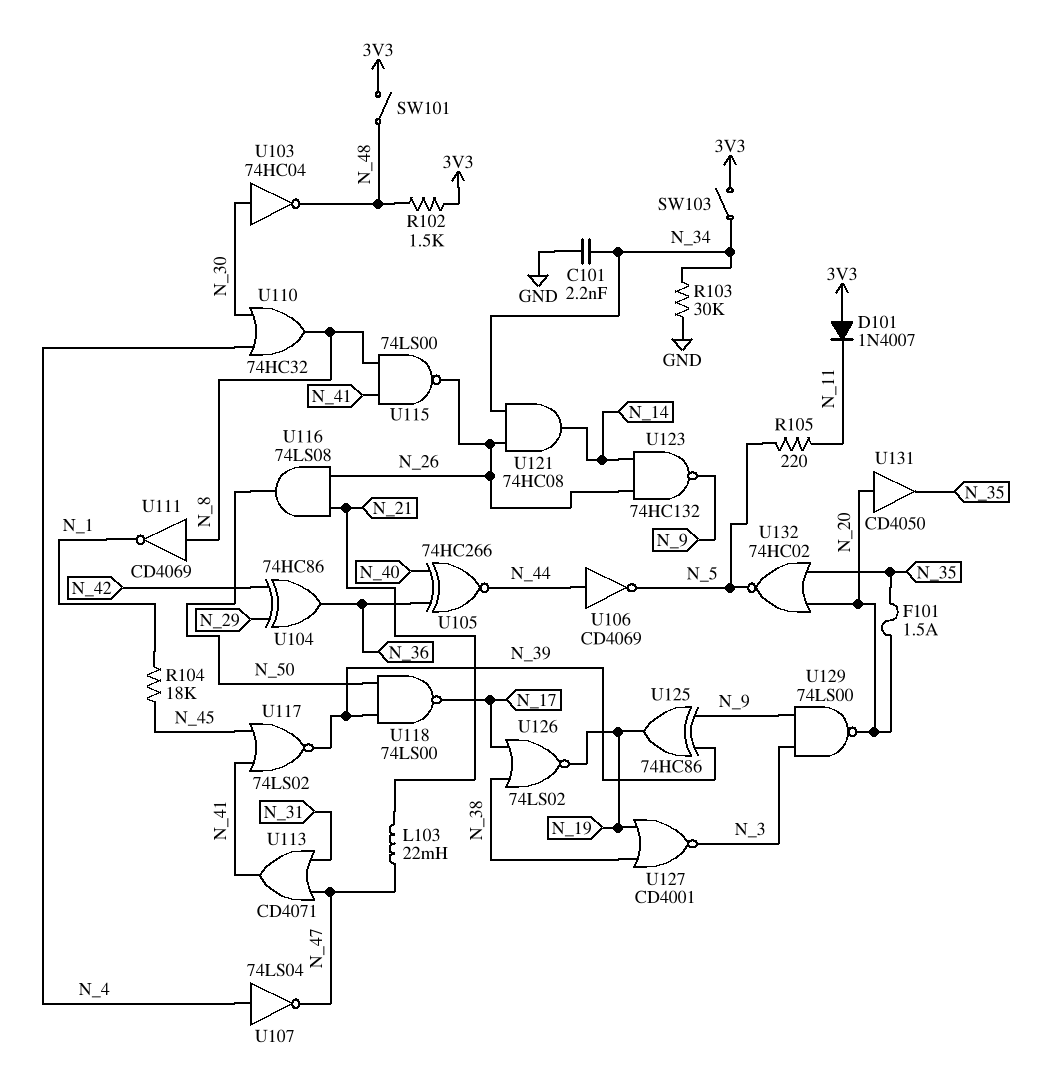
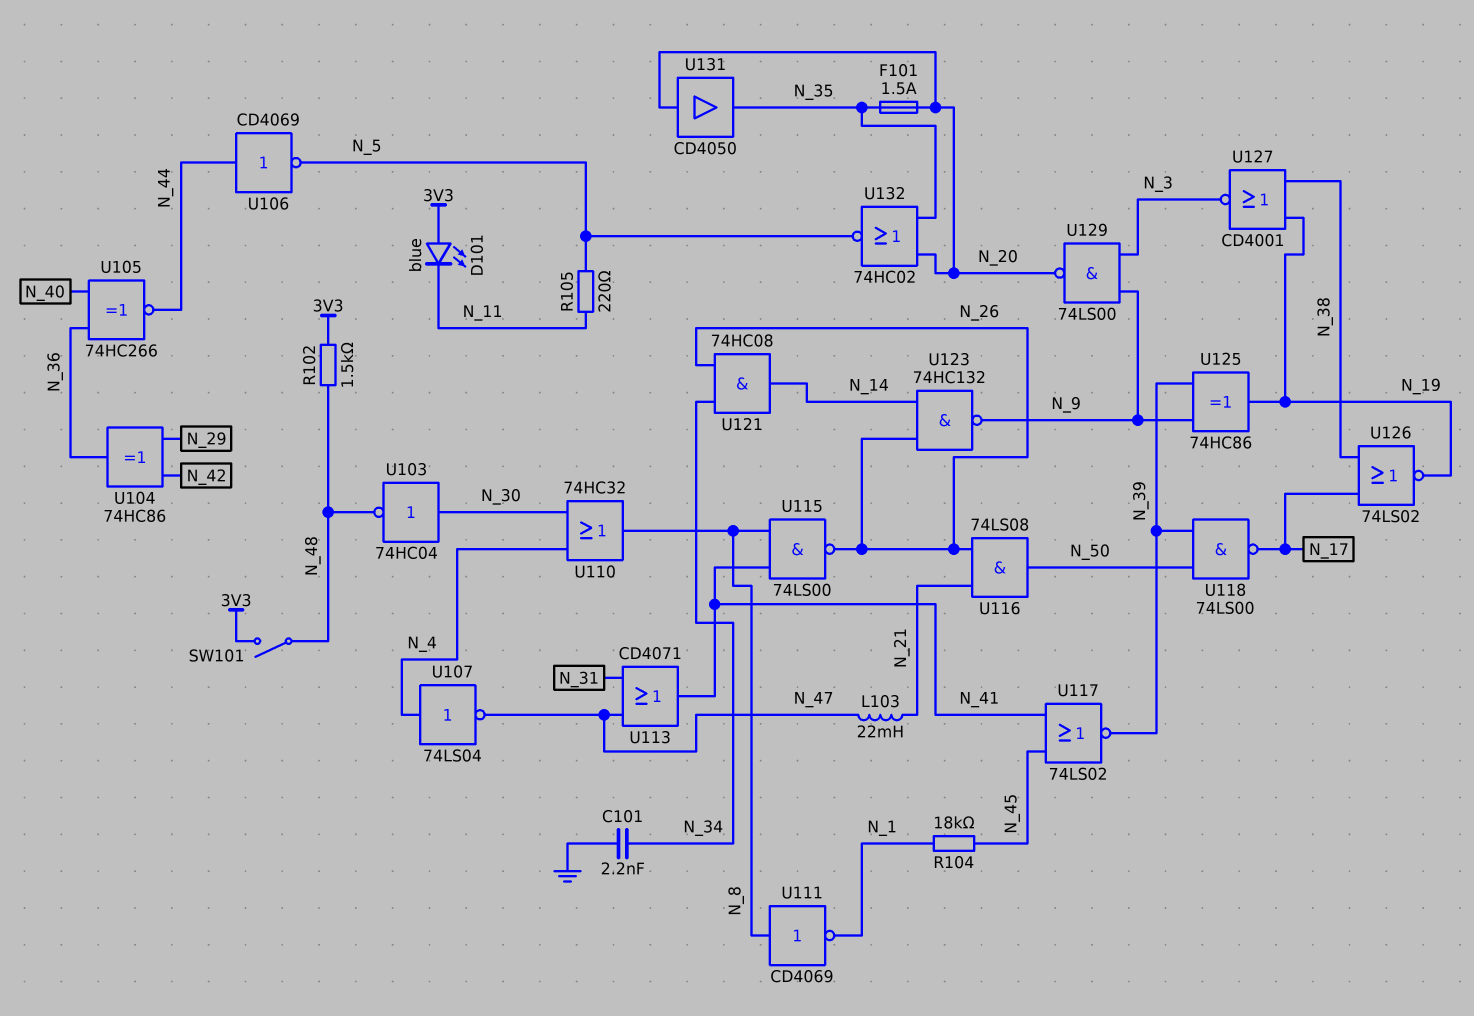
D101: diode 1N4007 (A 3V3, K N_11) -> LED blue (A 3V3, K N_11)
R103: 30k (GND, N_34) -> none
SW103: switch (3V3, N_34) -> none

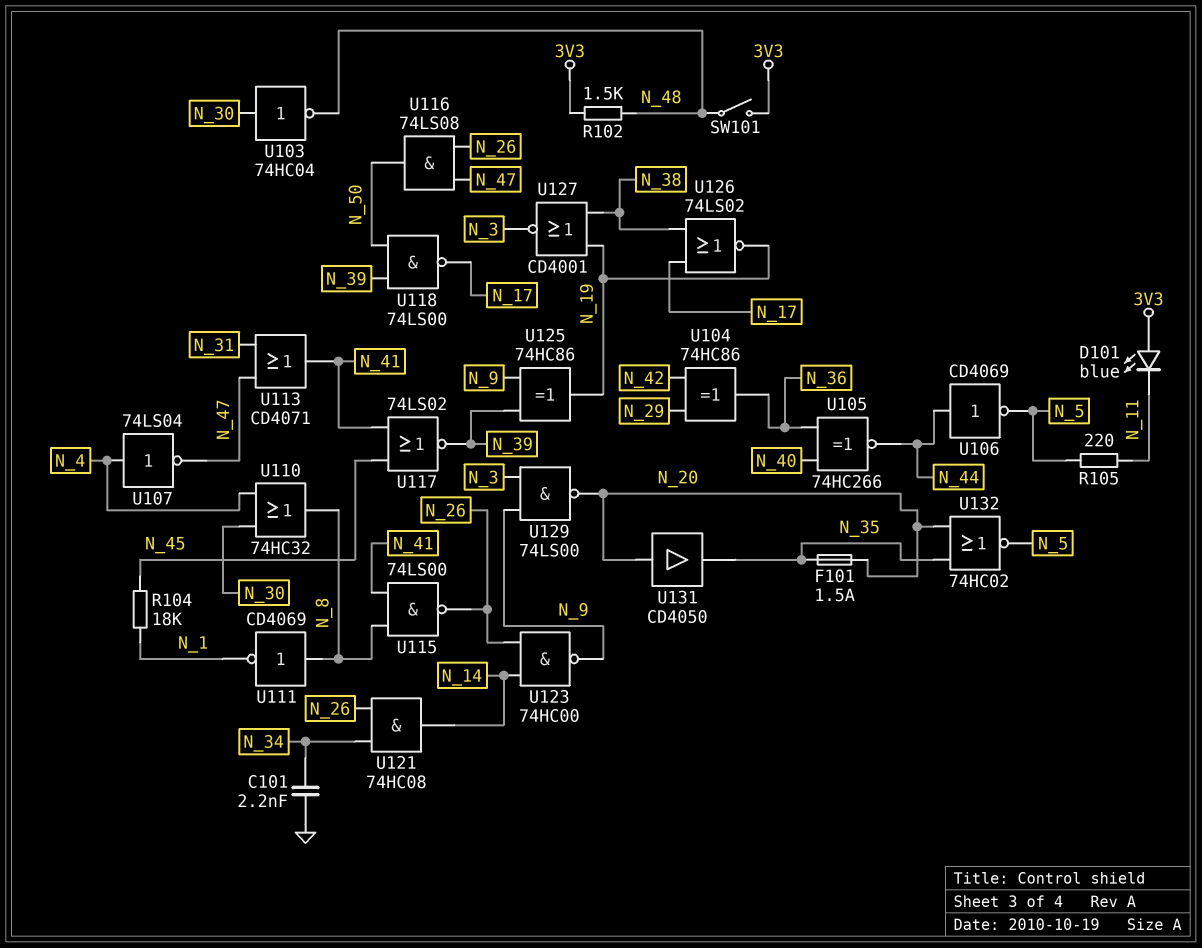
L103: 22mH (N_21, N_47) -> none
U116: AND 74LS08 (in N_21, in N_26, out N_50) -> AND 74LS08 (in N_26, in N_47, out N_50)
U123: NAND 74HC132 (in N_14, in N_26, out N_9) -> NAND 74HC00 (in N_14, in N_26, out N_9)

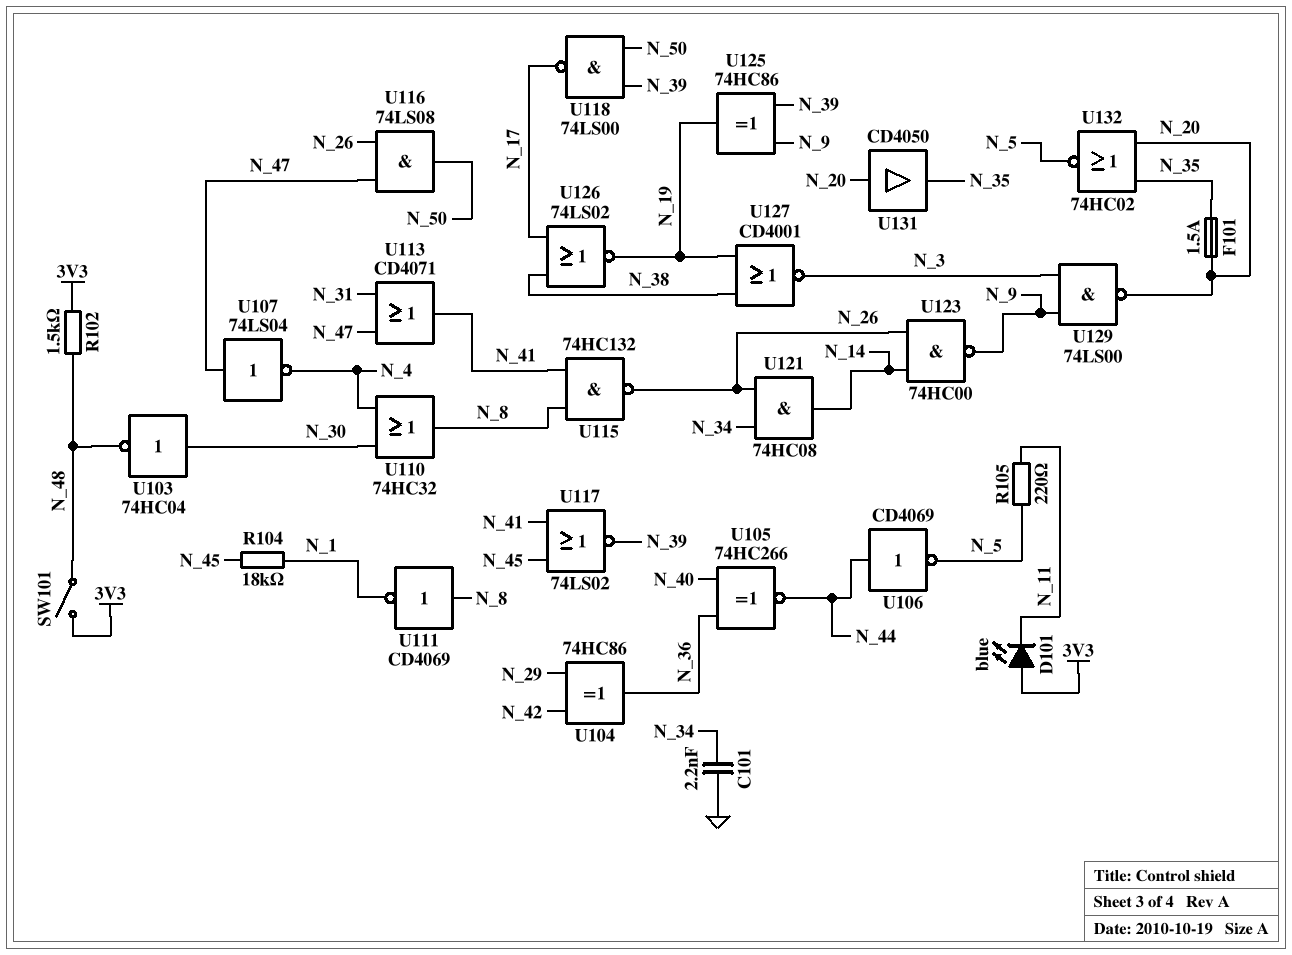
U107: NOT 74LS04 (in N_4, out N_47) -> NOT 74LS04 (in N_47, out N_4)
U115: NAND 74LS00 (in N_8, in N_41, out N_26) -> NAND 74HC132 (in N_8, in N_41, out N_26)

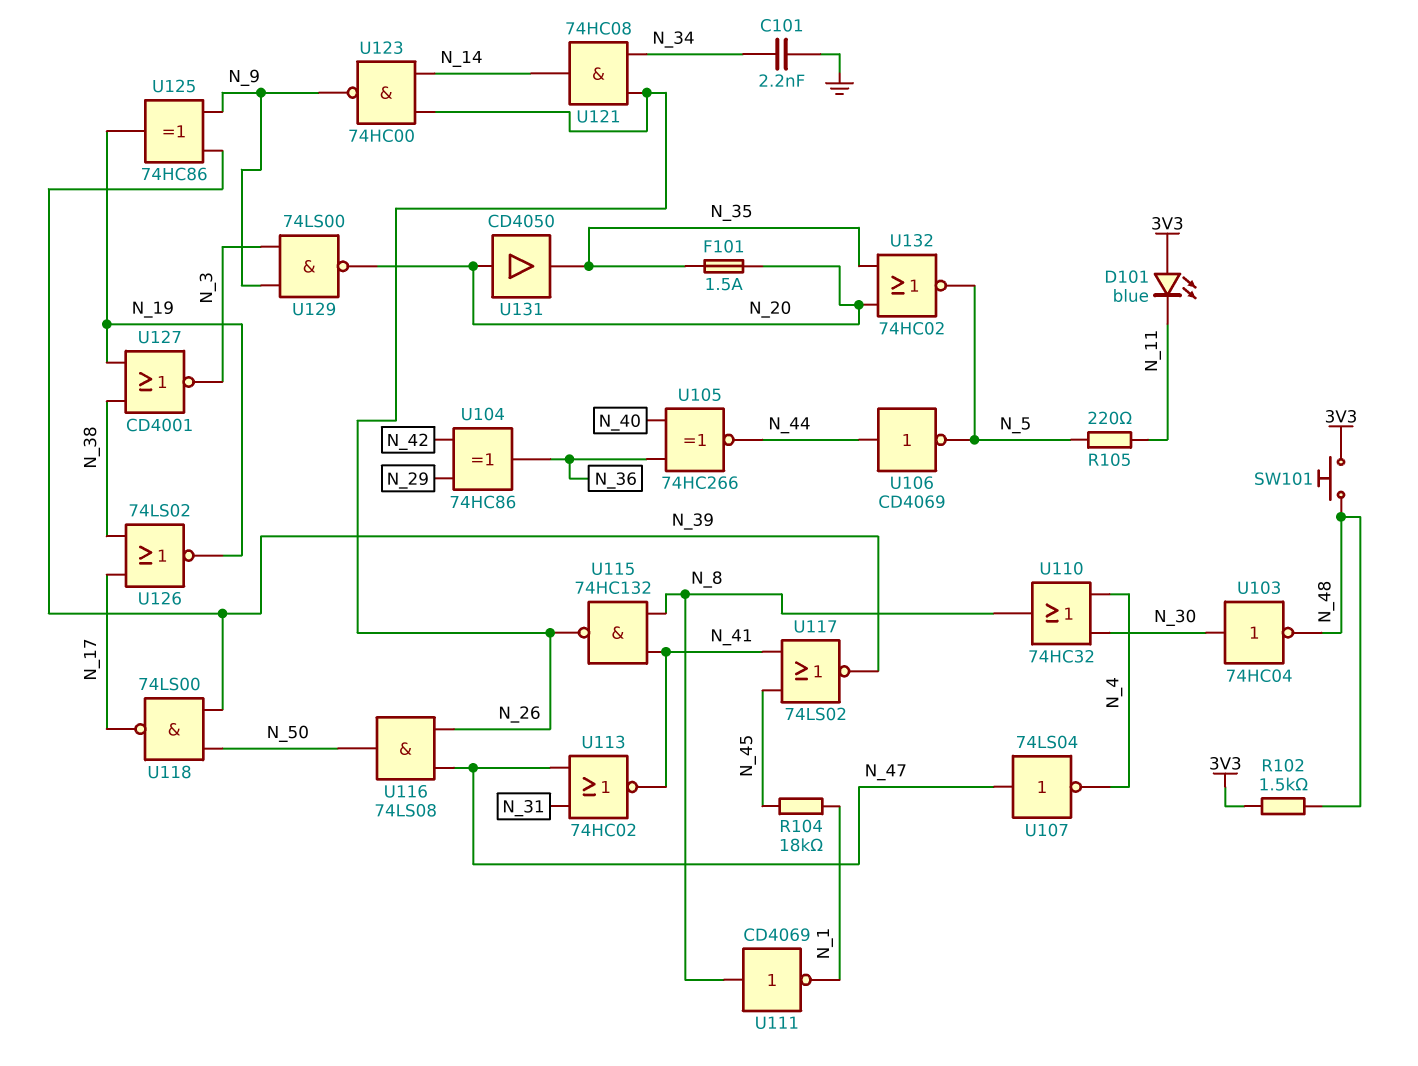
SW101: switch (3V3, N_48) -> button (3V3, N_48)
U113: OR CD4071 (in N_31, in N_47, out N_41) -> NOR 74HC02 (in N_31, in N_47, out N_41)

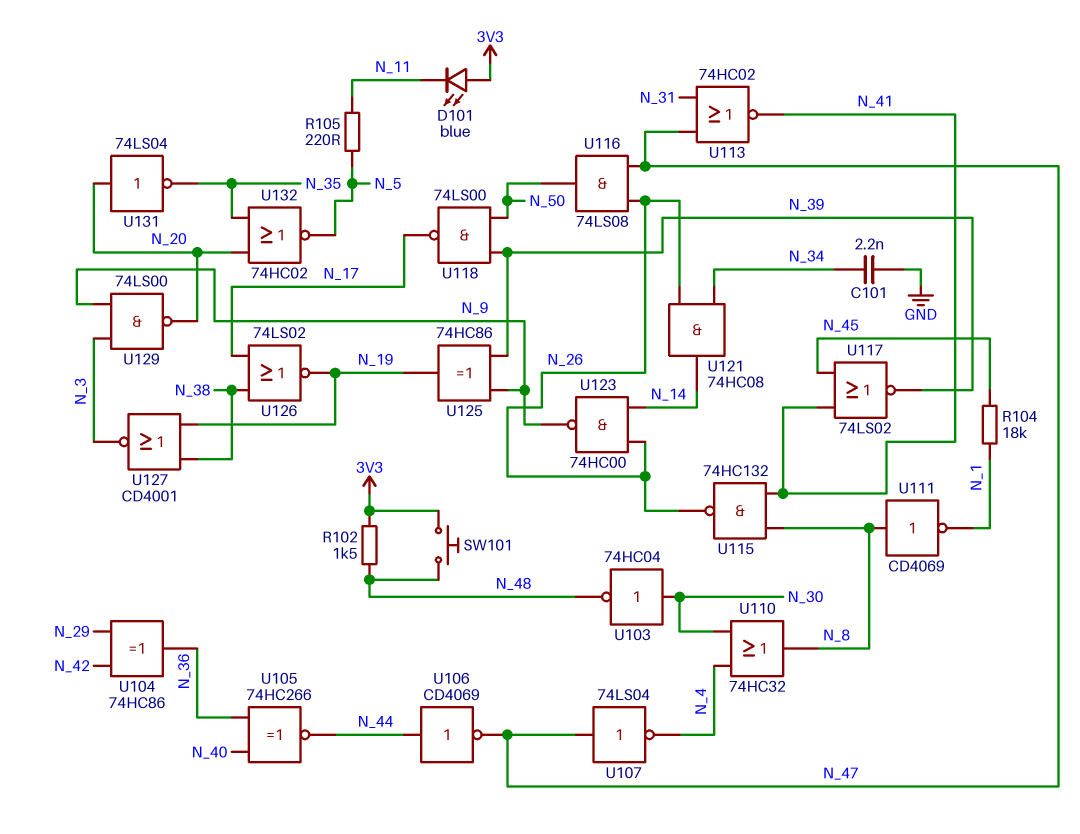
F101: 1.5A (N_20, N_35) -> none
U106: NOT CD4069 (in N_44, out N_5) -> NOT CD4069 (in N_44, out N_47)
U131: buffer CD4050 (in N_20, out N_35) -> NOT 74LS04 (in N_20, out N_35)

